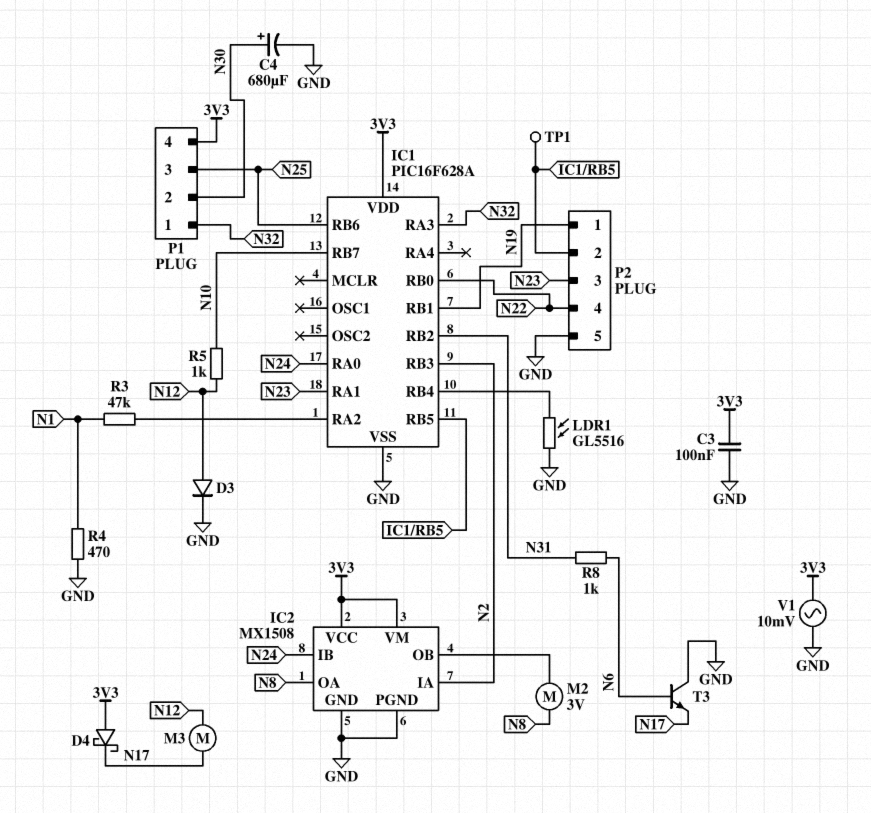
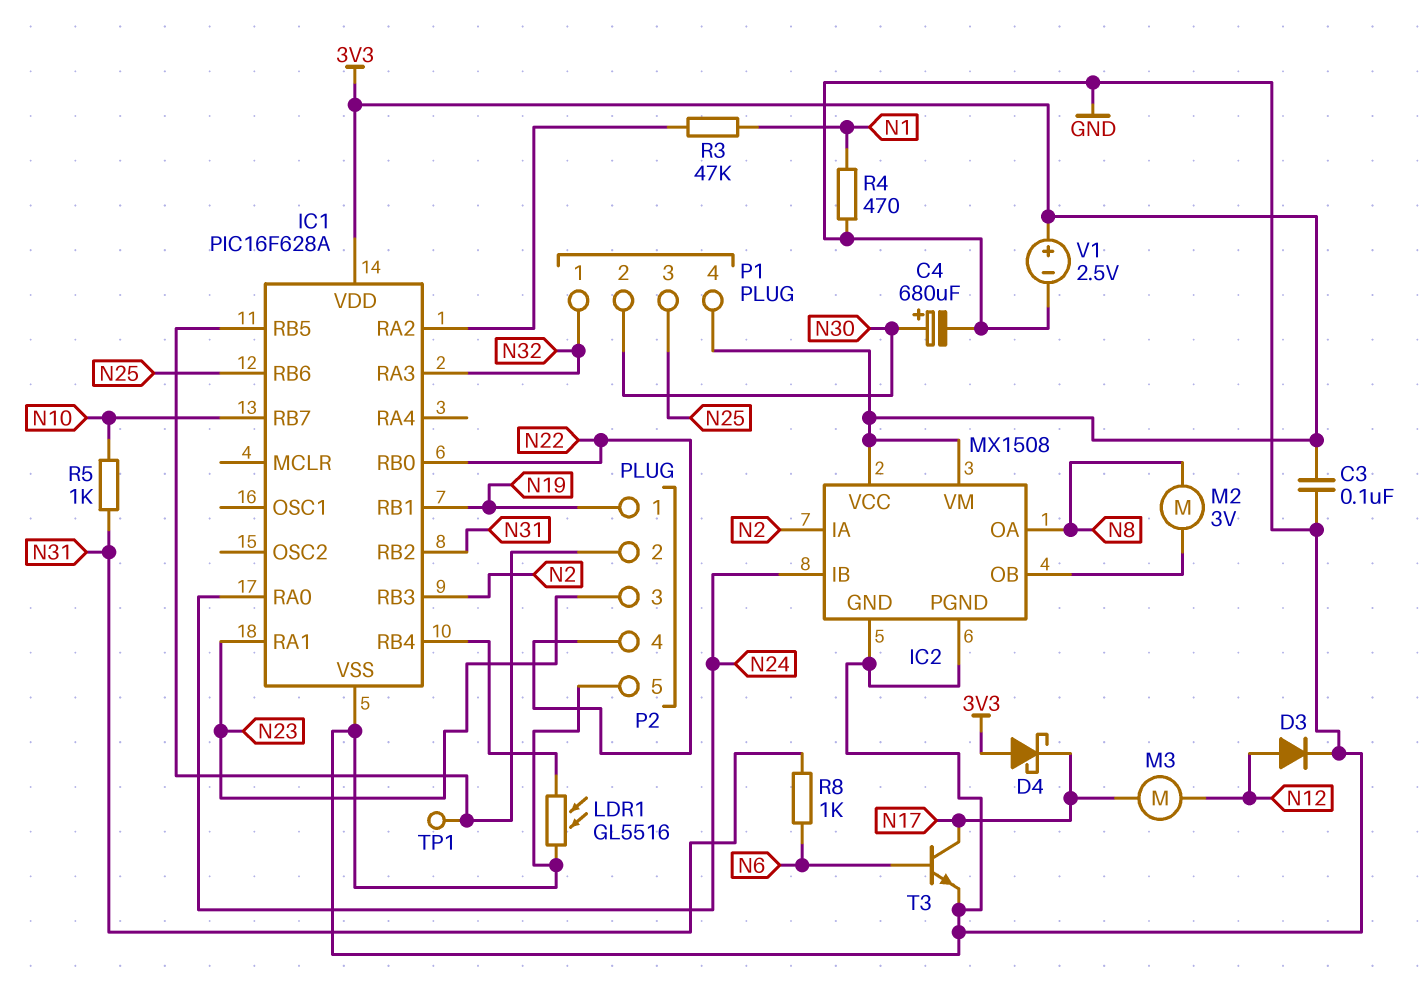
R5: 1k (N10, N12) -> 1k (N10, N31)
T3: NPN (B N6, C GND, E N17) -> NPN (B N6, C N17, E GND)
V1: AC 10mV (3V3, GND) -> 2.5V (plus 3V3, minus GND)

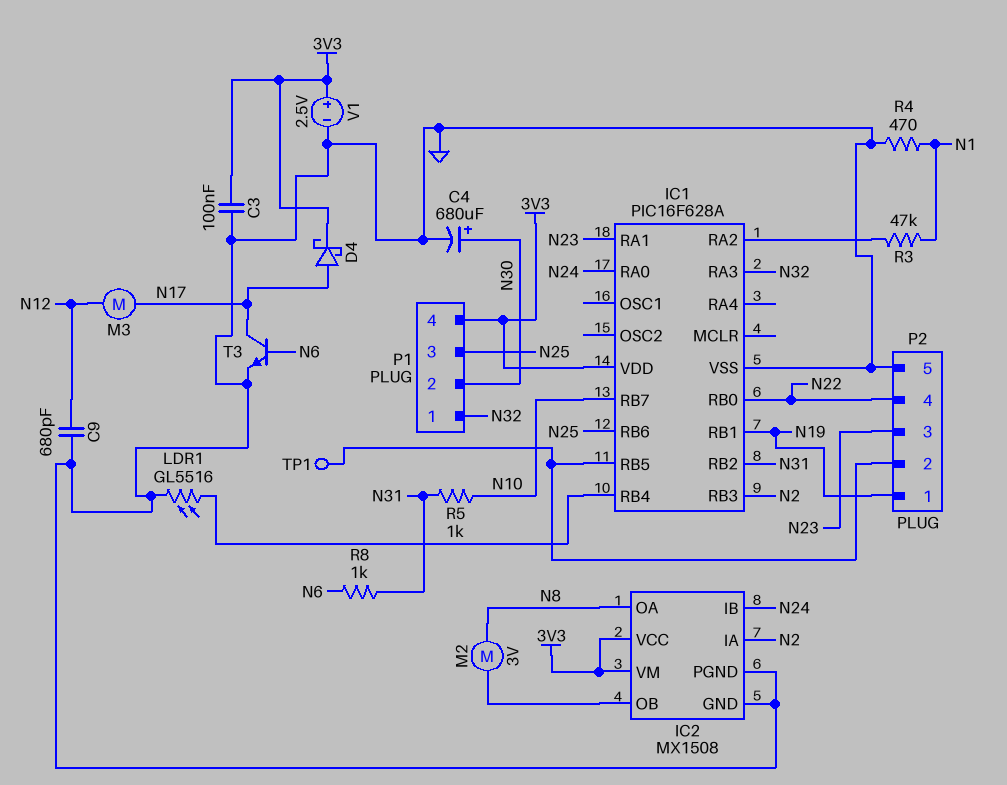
C9: none -> 680pF (GND, N12)
D3: diode (A N12, K GND) -> none
D4: schottky (A 3V3, K N17) -> schottky (A N17, K 3V3)

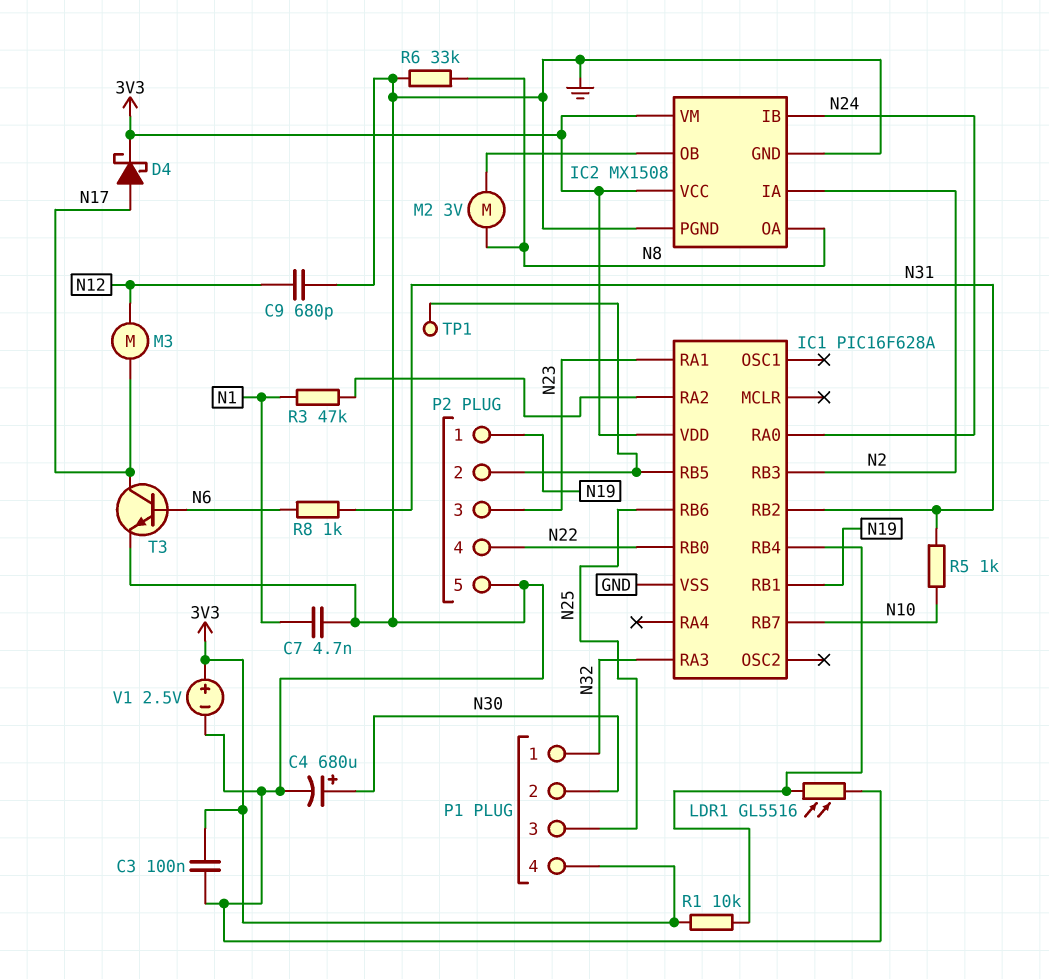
C7: none -> 4.7nF (GND, N1)
R1: none -> 10k (3V3, IC1/RB4)
R4: 470 (GND, N1) -> none
R6: none -> 33k (GND, N8)

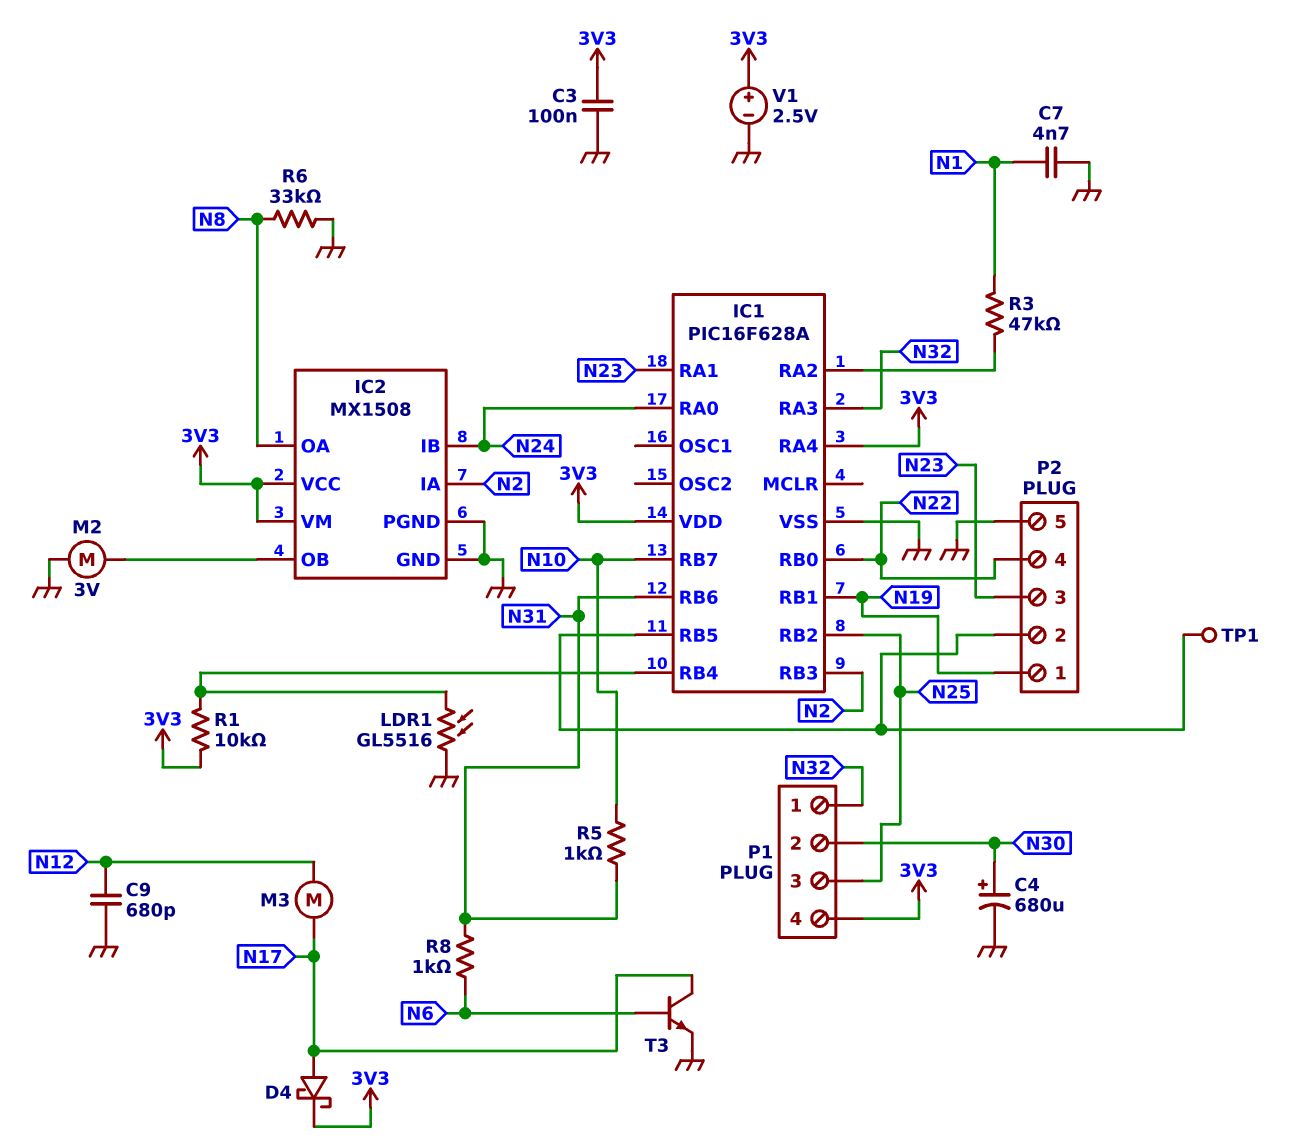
IC1 pin RA4: none -> 3V3
IC1 pin RB2: N31 -> N25
IC1 pin RB6: N25 -> N31
M2: motor 3V (IC2/OB, N8) -> motor 3V (GND, IC2/OB)

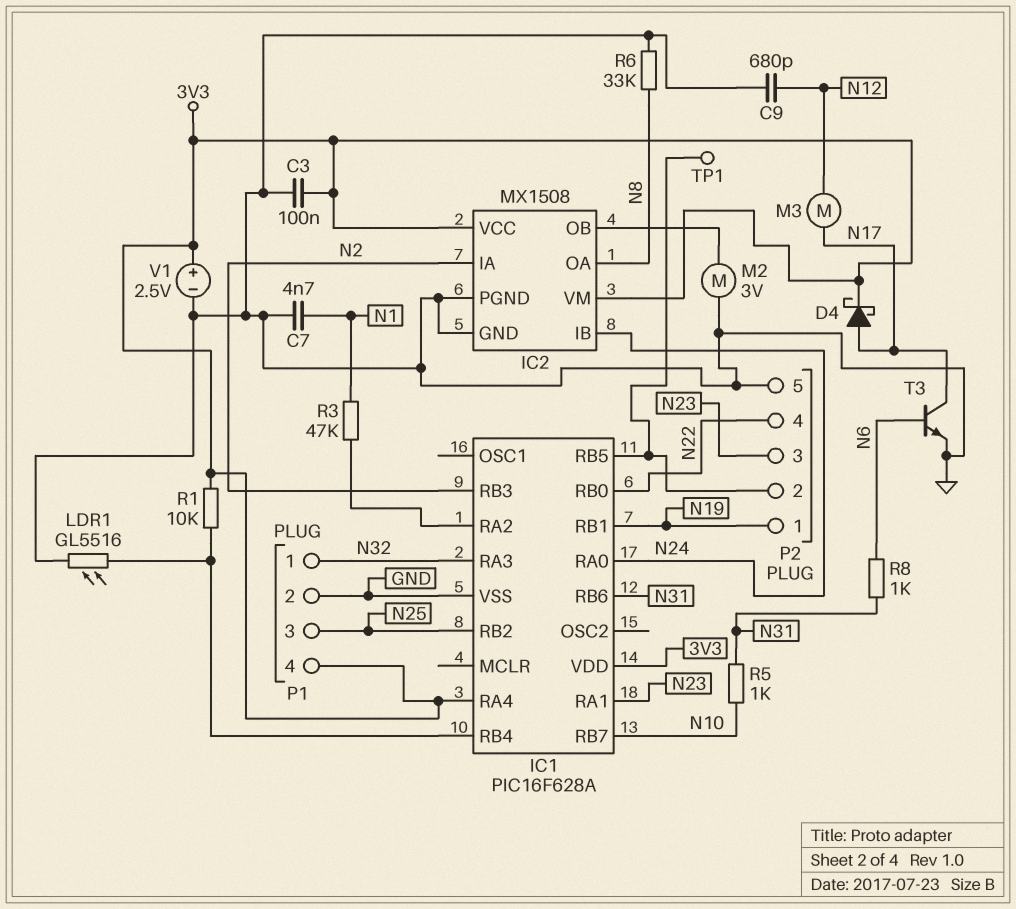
C4: 680uF (plus N30, minus GND) -> none
P1 pin 2: N30 -> GND

